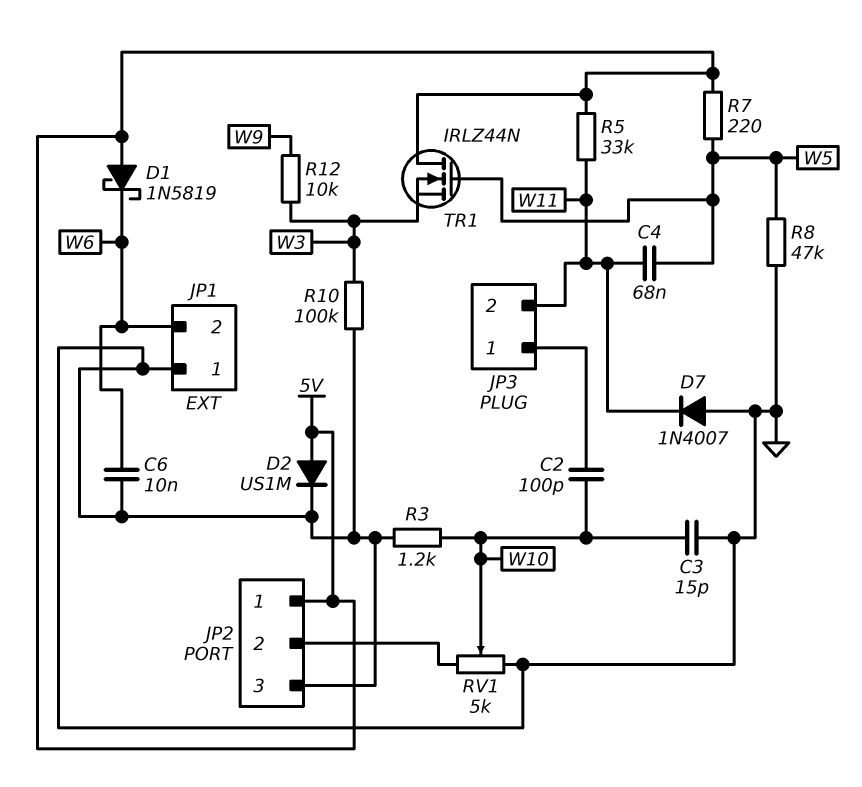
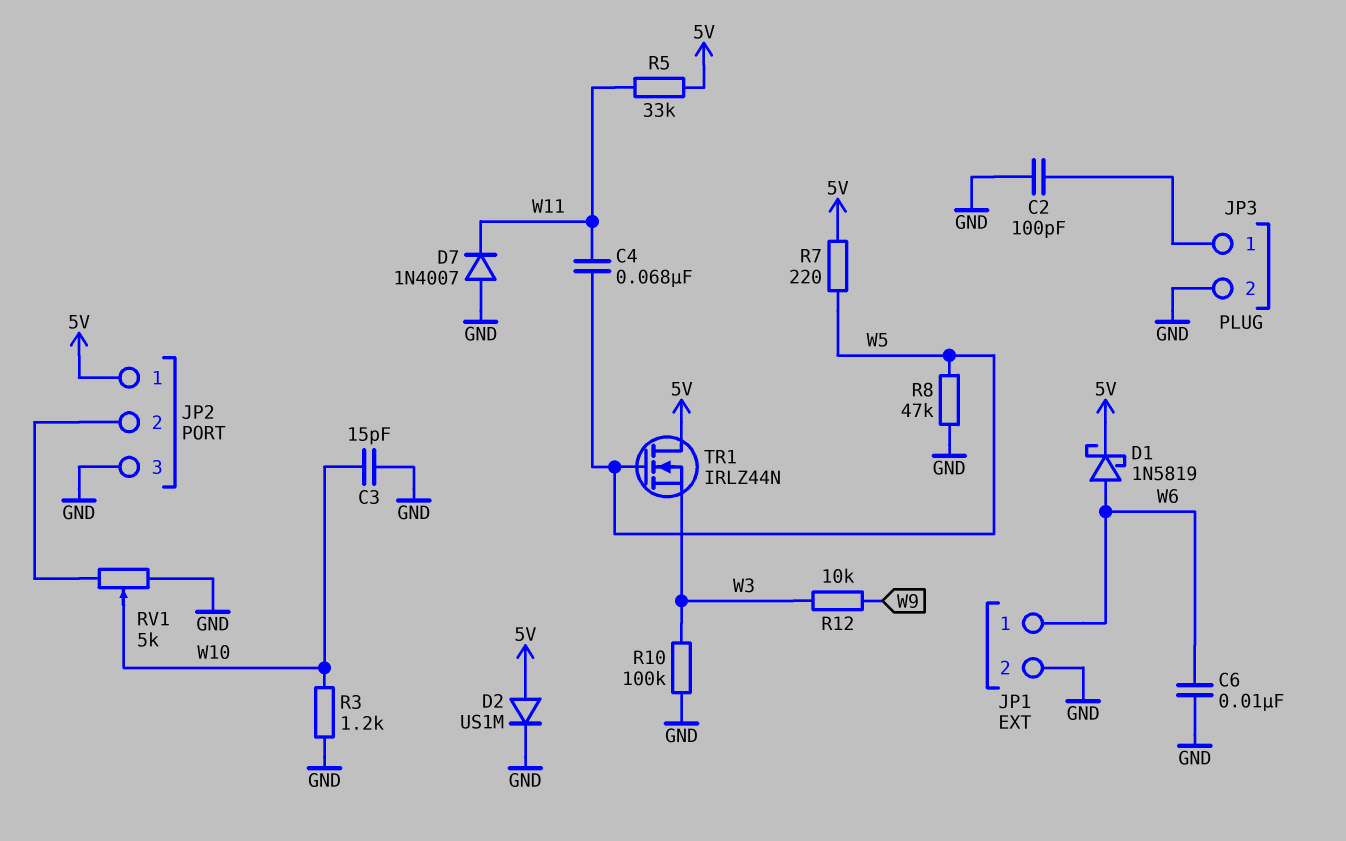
C2: 100pF (JP3/1, W10) -> 100pF (GND, JP3/1)
D1: schottky 1N5819 (A 5V, K W6) -> schottky 1N5819 (A W6, K 5V)
JP1 pin 1: GND -> W6
JP1 pin 2: W6 -> GND
JP3 pin 2: W11 -> GND

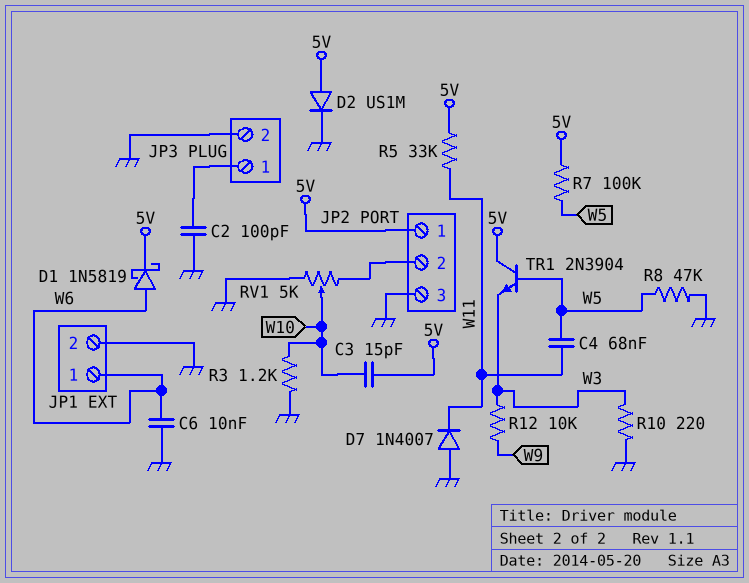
C3: 15pF (GND, W10) -> 15pF (5V, W10)
R7: 220 (5V, W5) -> 100k (5V, W5)
R10: 100k (GND, W3) -> 220 (GND, W3)
TR1: NMOS IRLZ44N (G W5, D 5V, S W3) -> NPN 2N3904 (B W5, C 5V, E W3)

